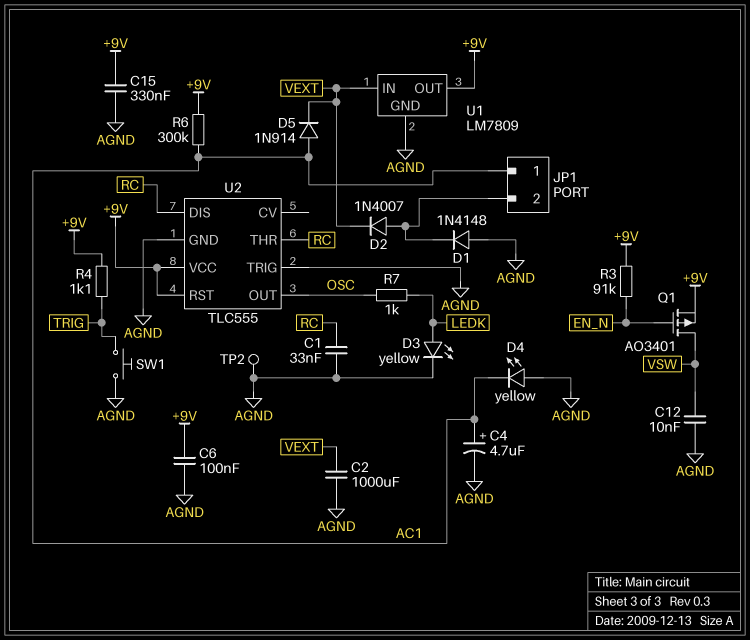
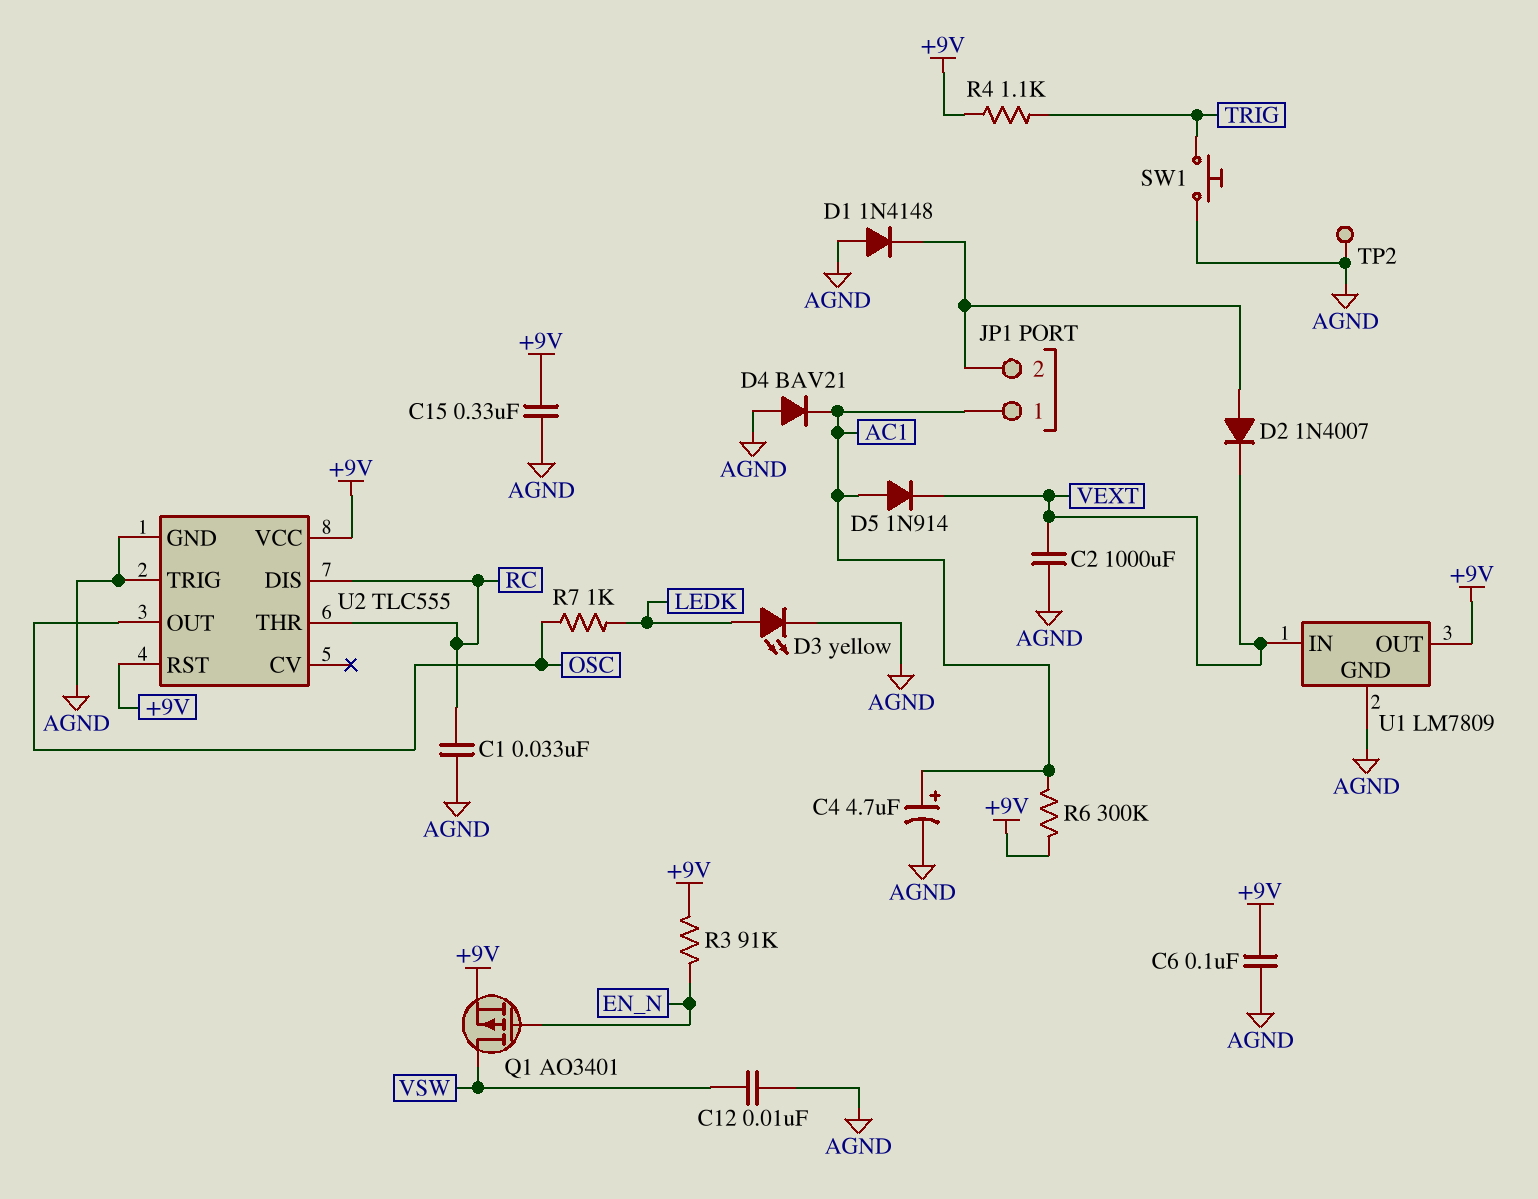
D4: LED yellow (A AGND, K AC1) -> diode BAV21 (A AGND, K AC1)

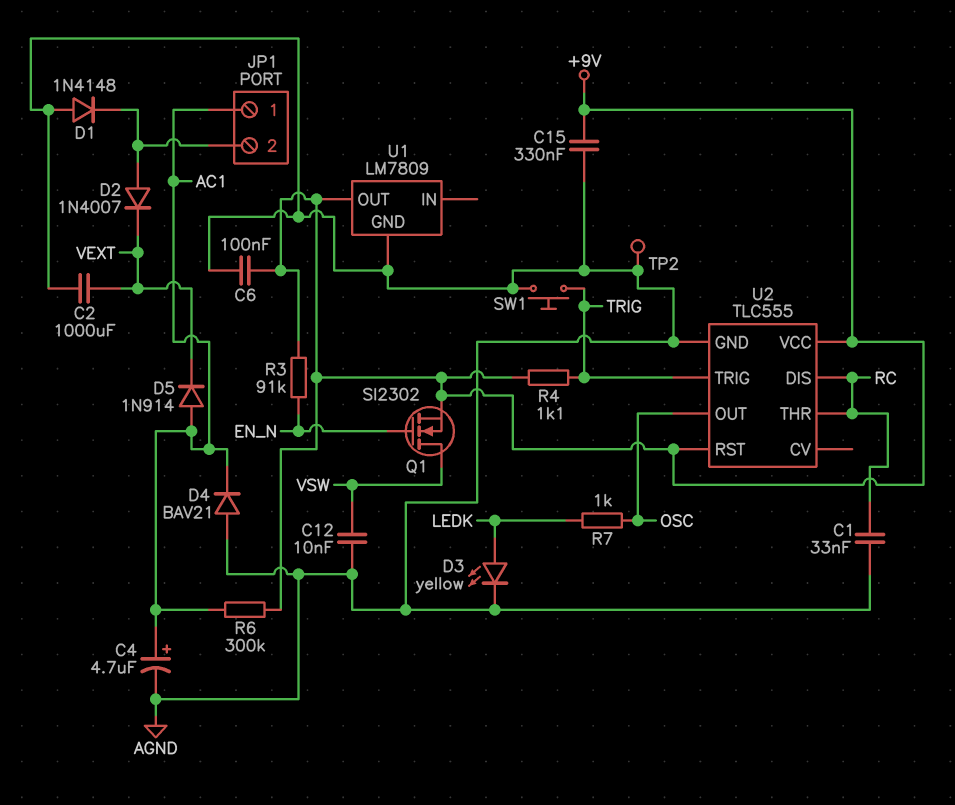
Q1: PMOS AO3401 (G EN_N, D VSW, S +9V) -> NMOS SI2302 (G EN_N, D VSW, S +9V)
U1 pin IN: VEXT -> none
U2 pin TRIG: AGND -> TRIG

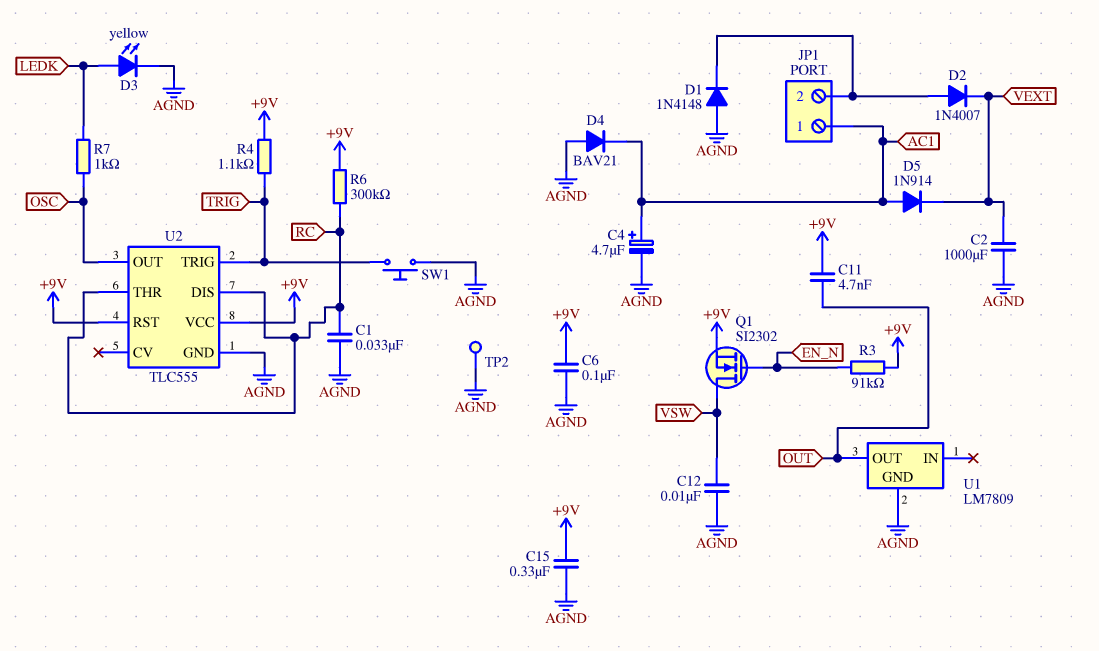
C11: none -> 4.7nF (+9V, OUT)
R6: 300k (+9V, AC1) -> 300k (+9V, RC)
U1 pin OUT: +9V -> OUT

